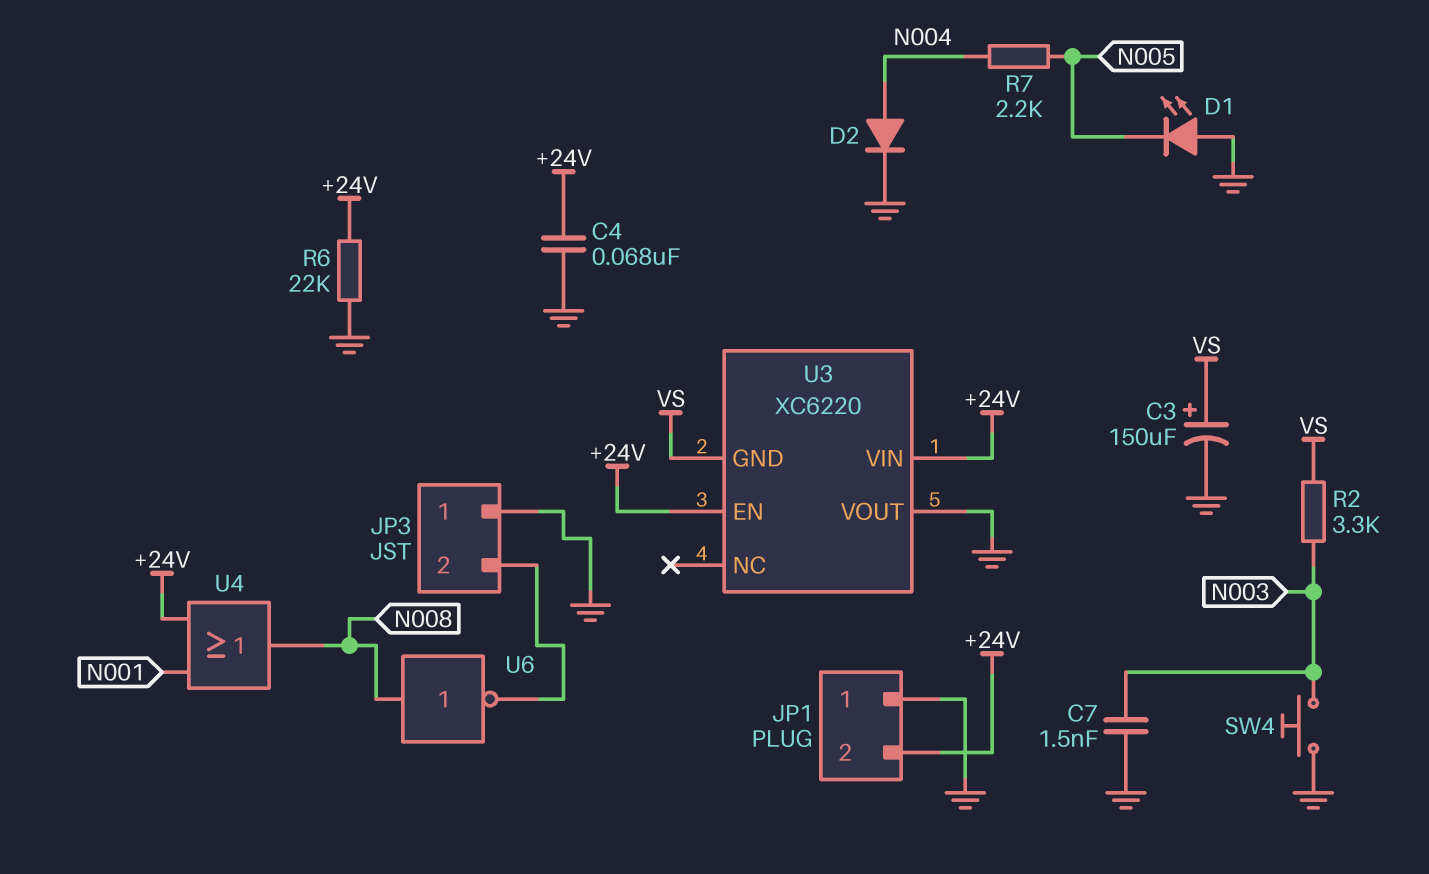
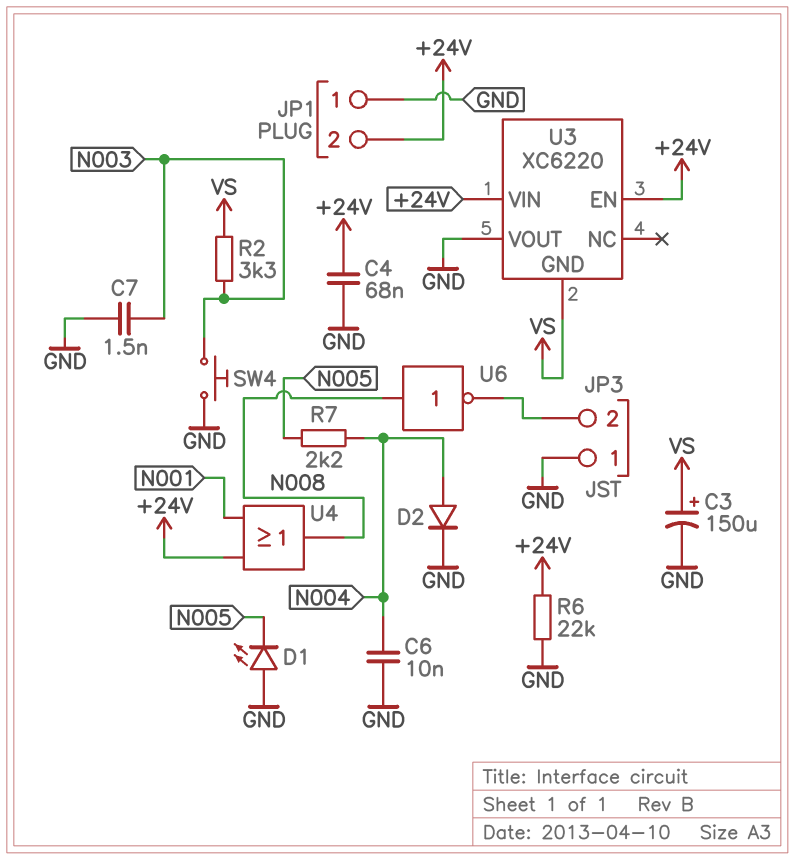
C6: none -> 10nF (GND, N004)

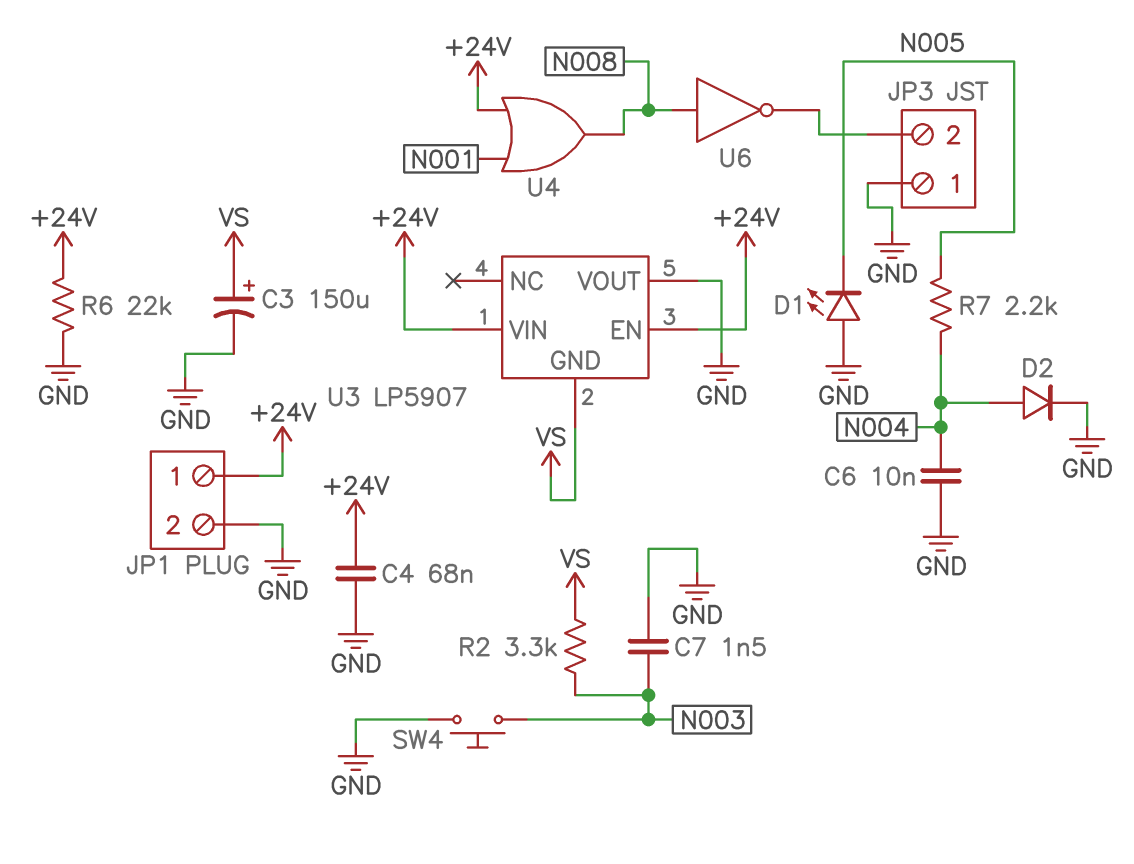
JP1 pin 1: GND -> +24V
JP1 pin 2: +24V -> GND
U3: XC6220 -> LP5907

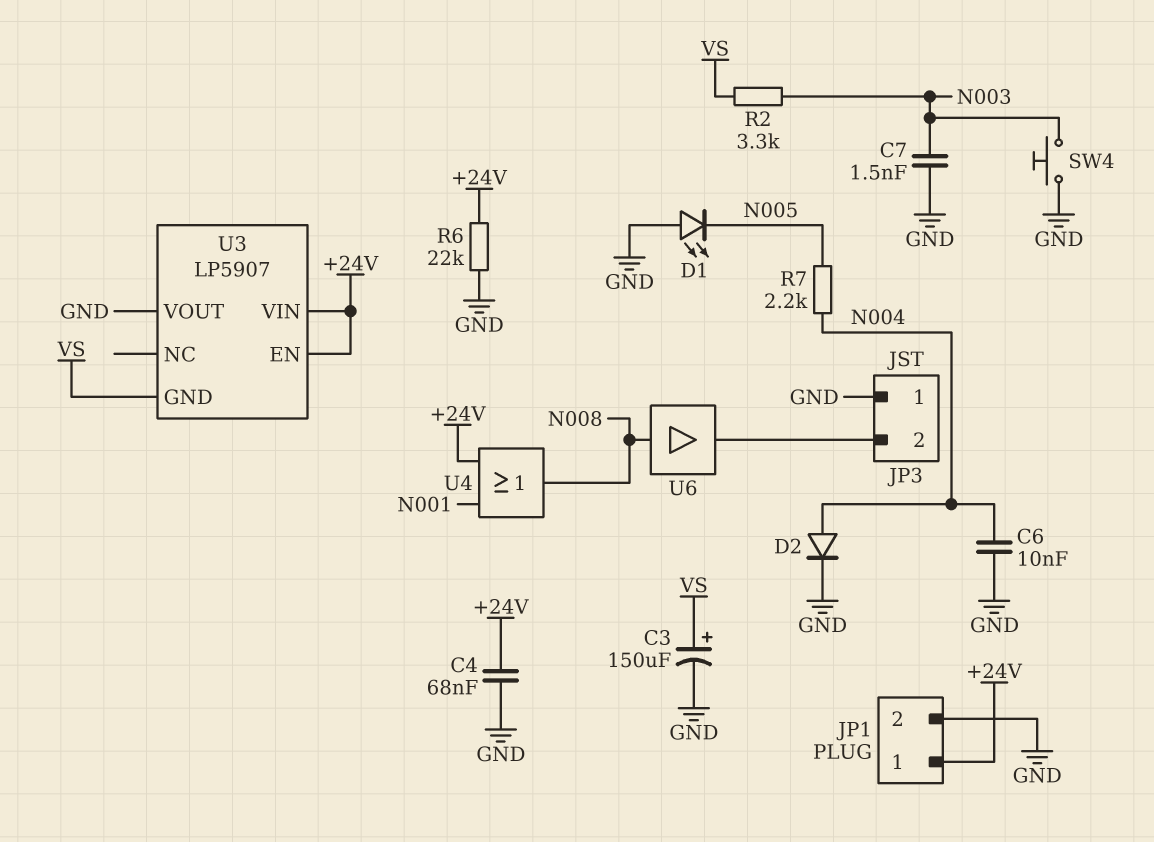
U6: NOT (in N008, out JP3/2) -> buffer (in N008, out JP3/2)

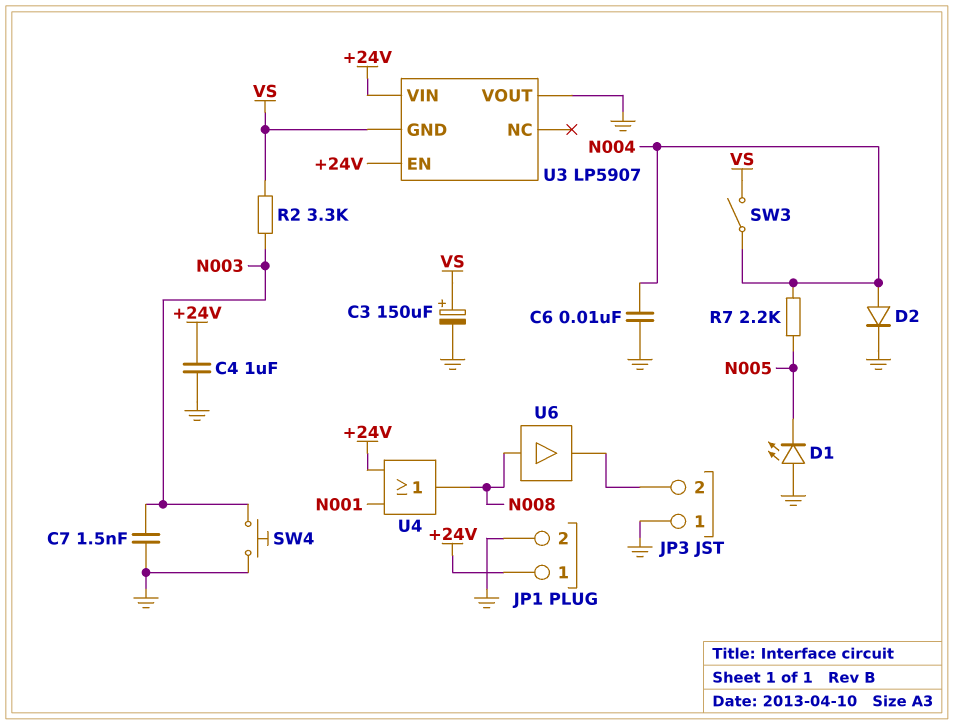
C4: 68nF (+24V, GND) -> 1uF (+24V, GND)
R6: 22k (+24V, GND) -> none
SW3: none -> switch (N004, VS)

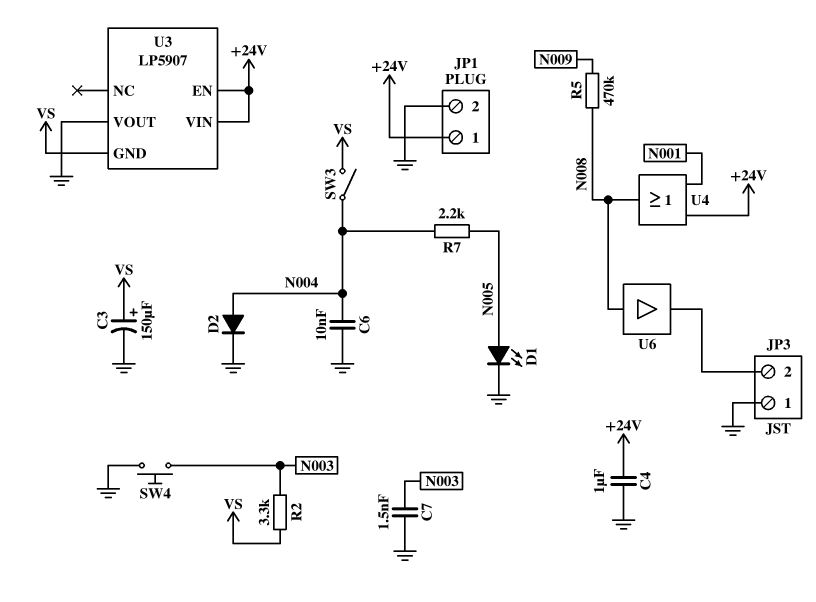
D1: LED (A GND, K N005) -> LED (A N005, K GND)
R5: none -> 470k (N008, N009)

